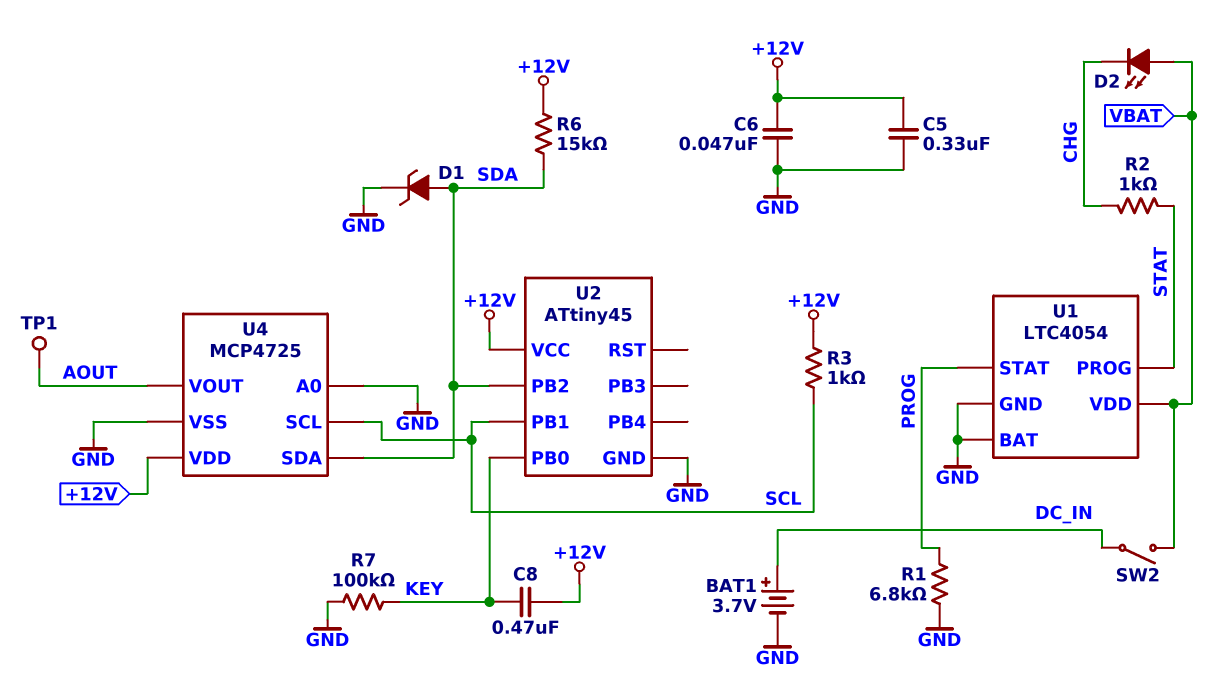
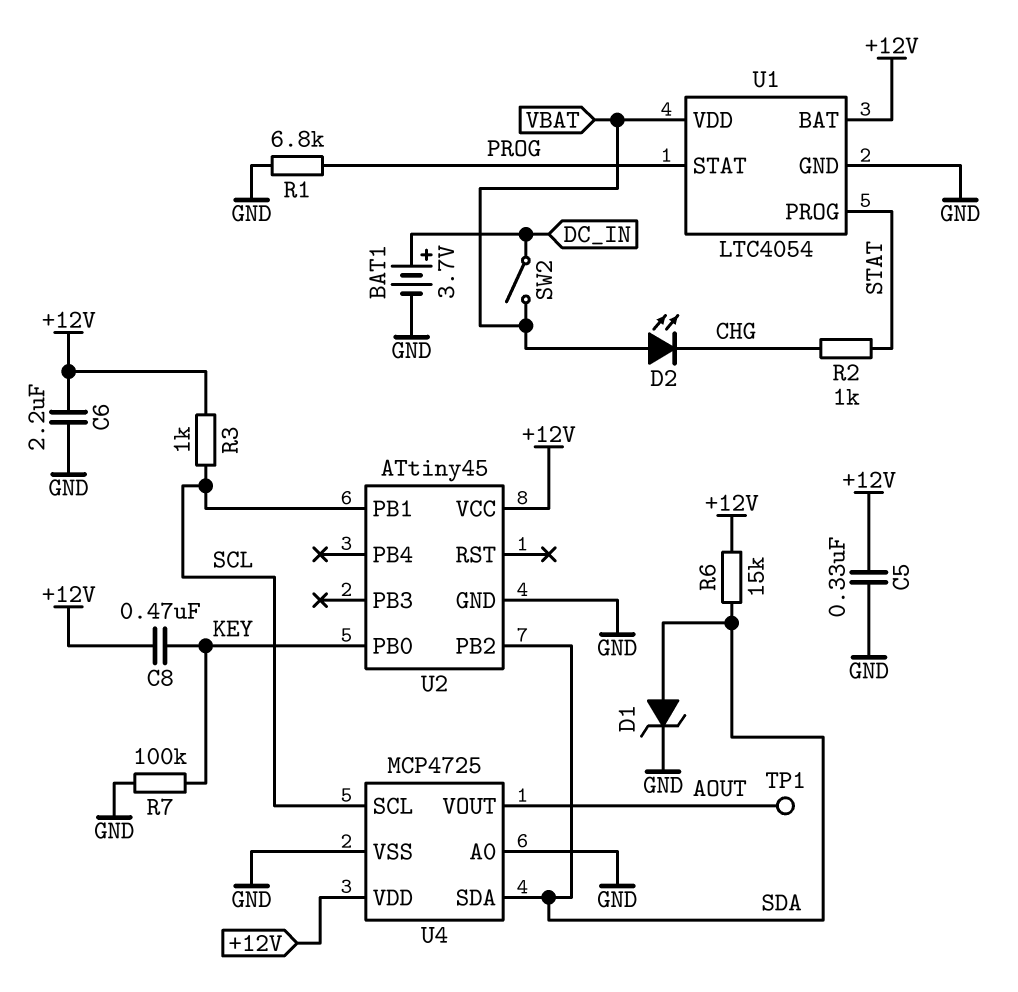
C6: 47nF (+12V, GND) -> 2.2uF (+12V, GND)
U1 pin BAT: GND -> +12V

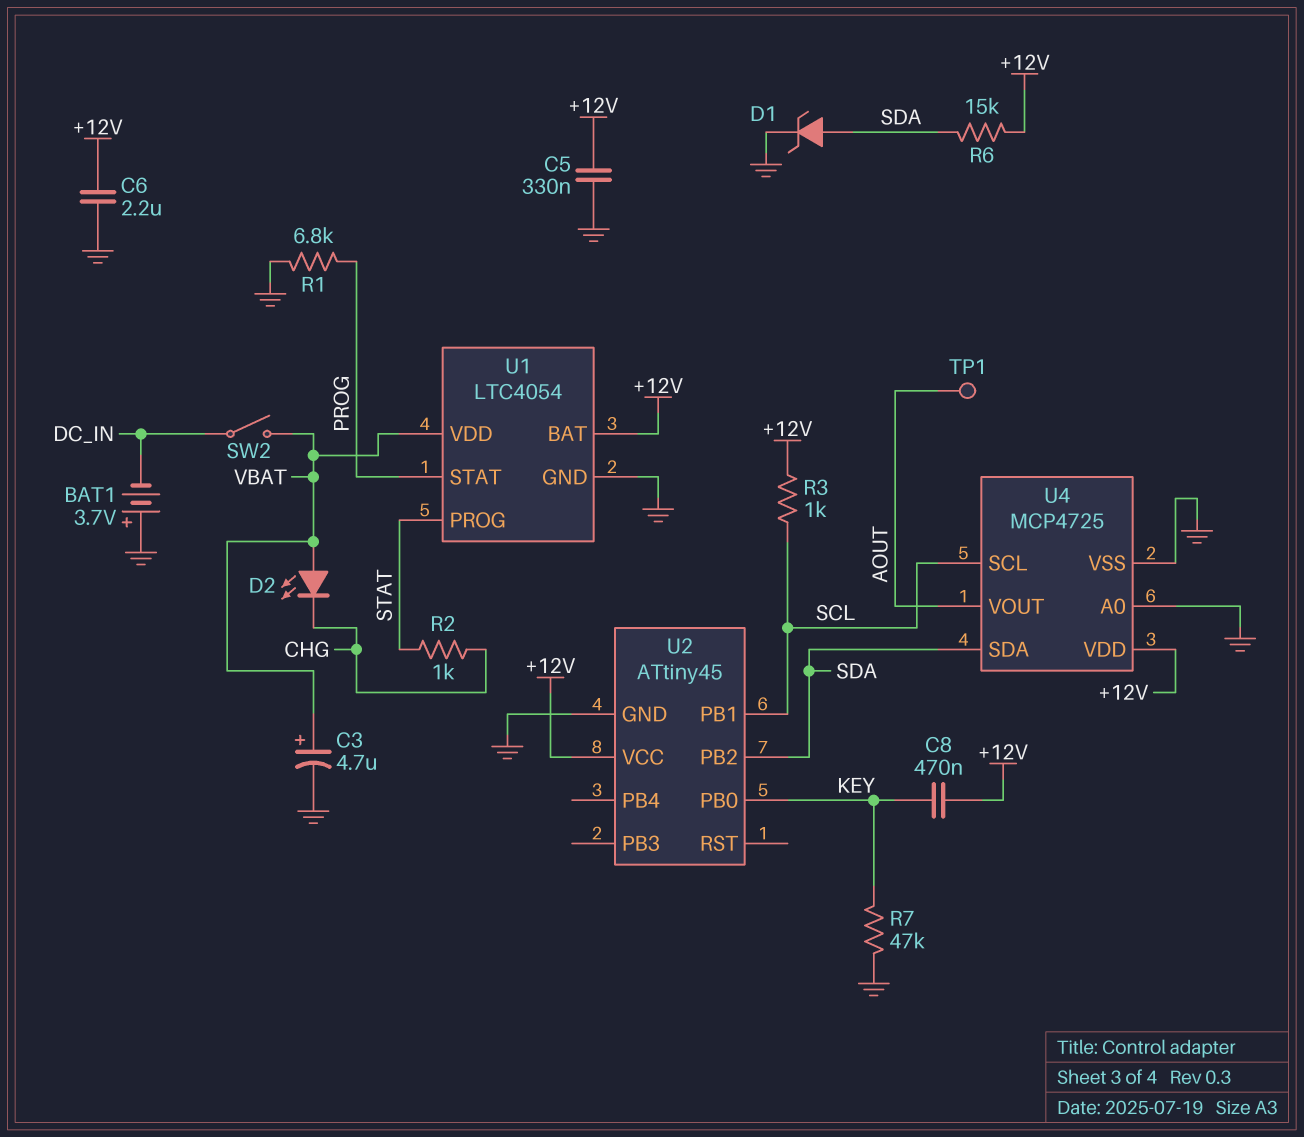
BAT1: 3.7V (plus DC_IN, minus GND) -> 3.7V (plus GND, minus DC_IN)
C3: none -> 4.7uF (plus VBAT, minus GND)
R7: 100k (GND, KEY) -> 47k (GND, KEY)

